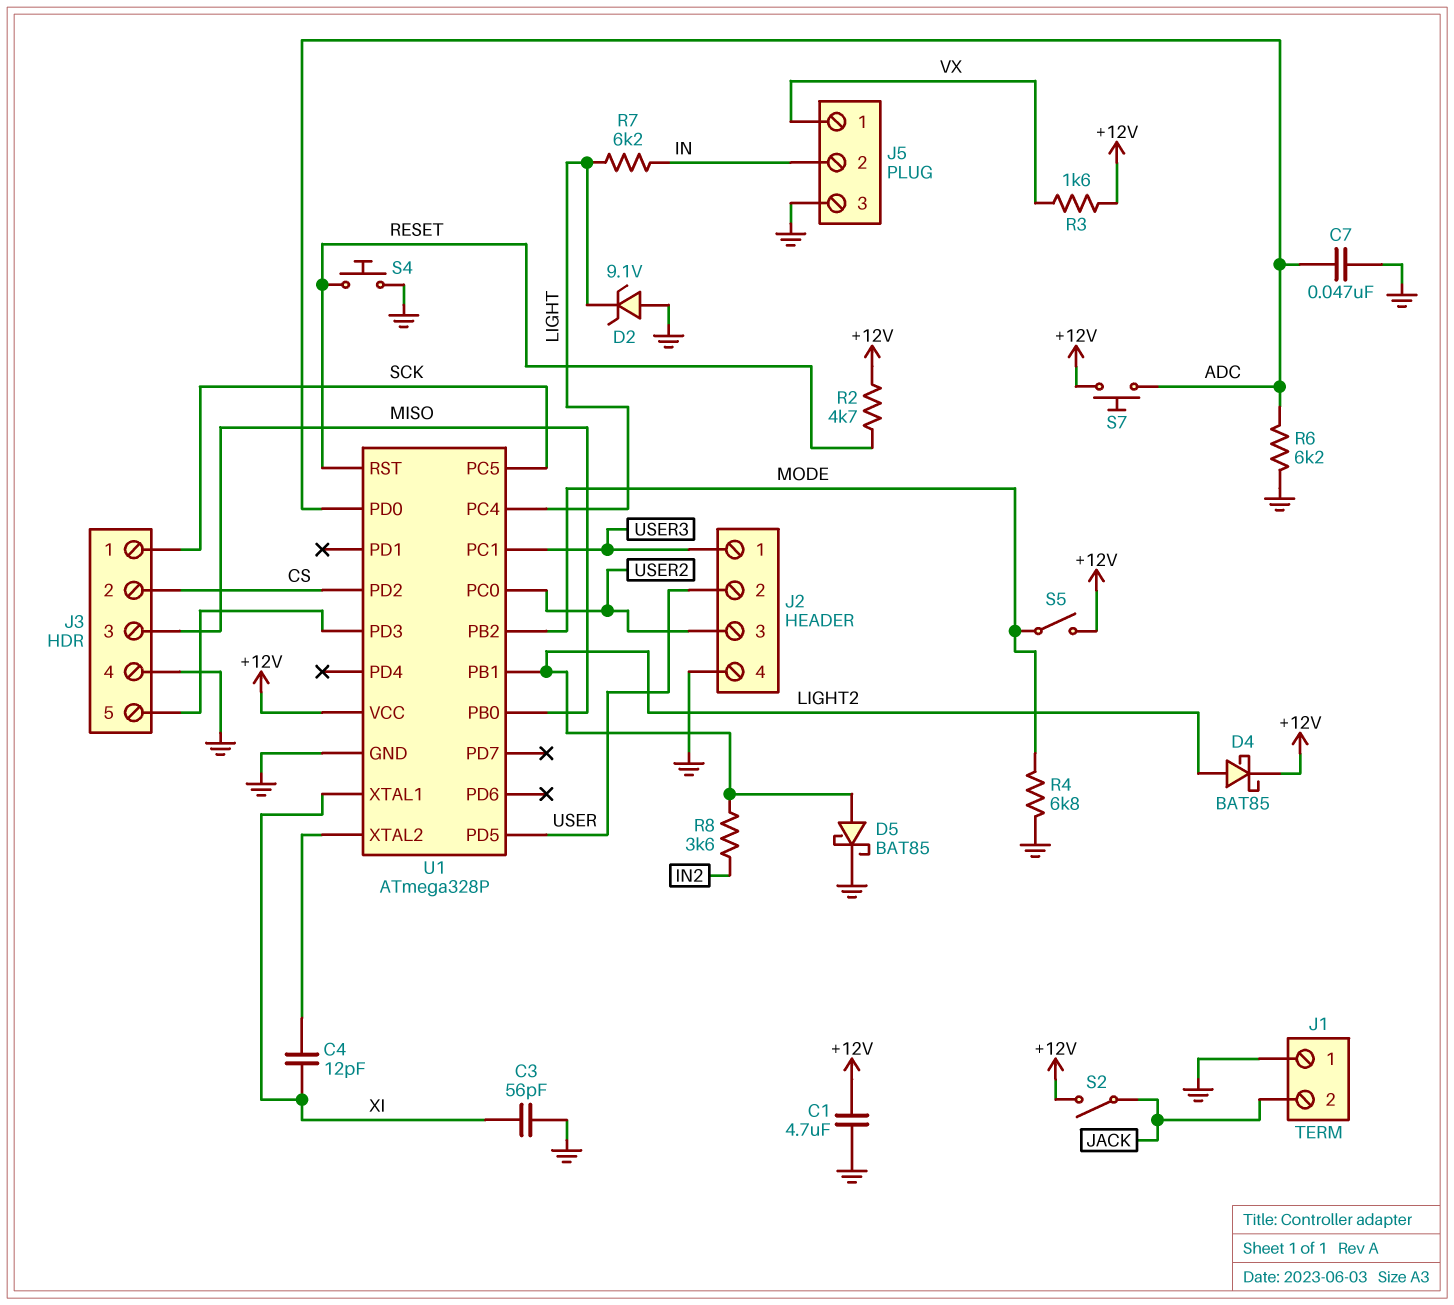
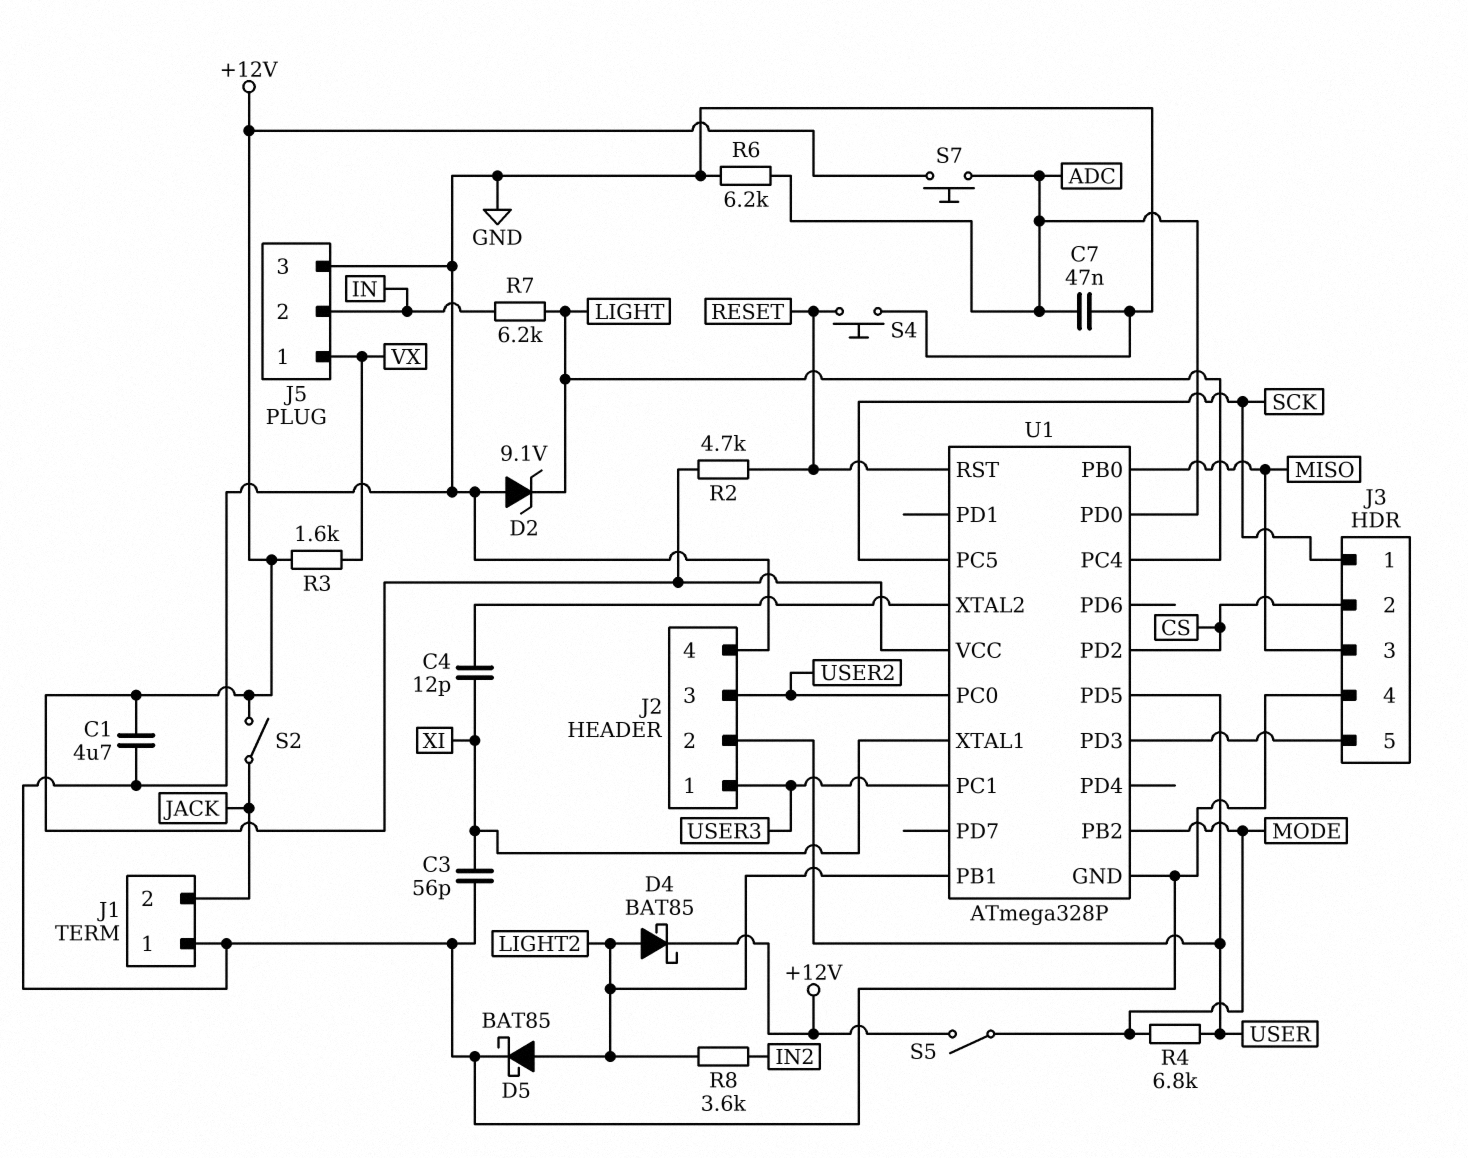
R4: 6.8k (GND, MODE) -> 6.8k (MODE, USER)

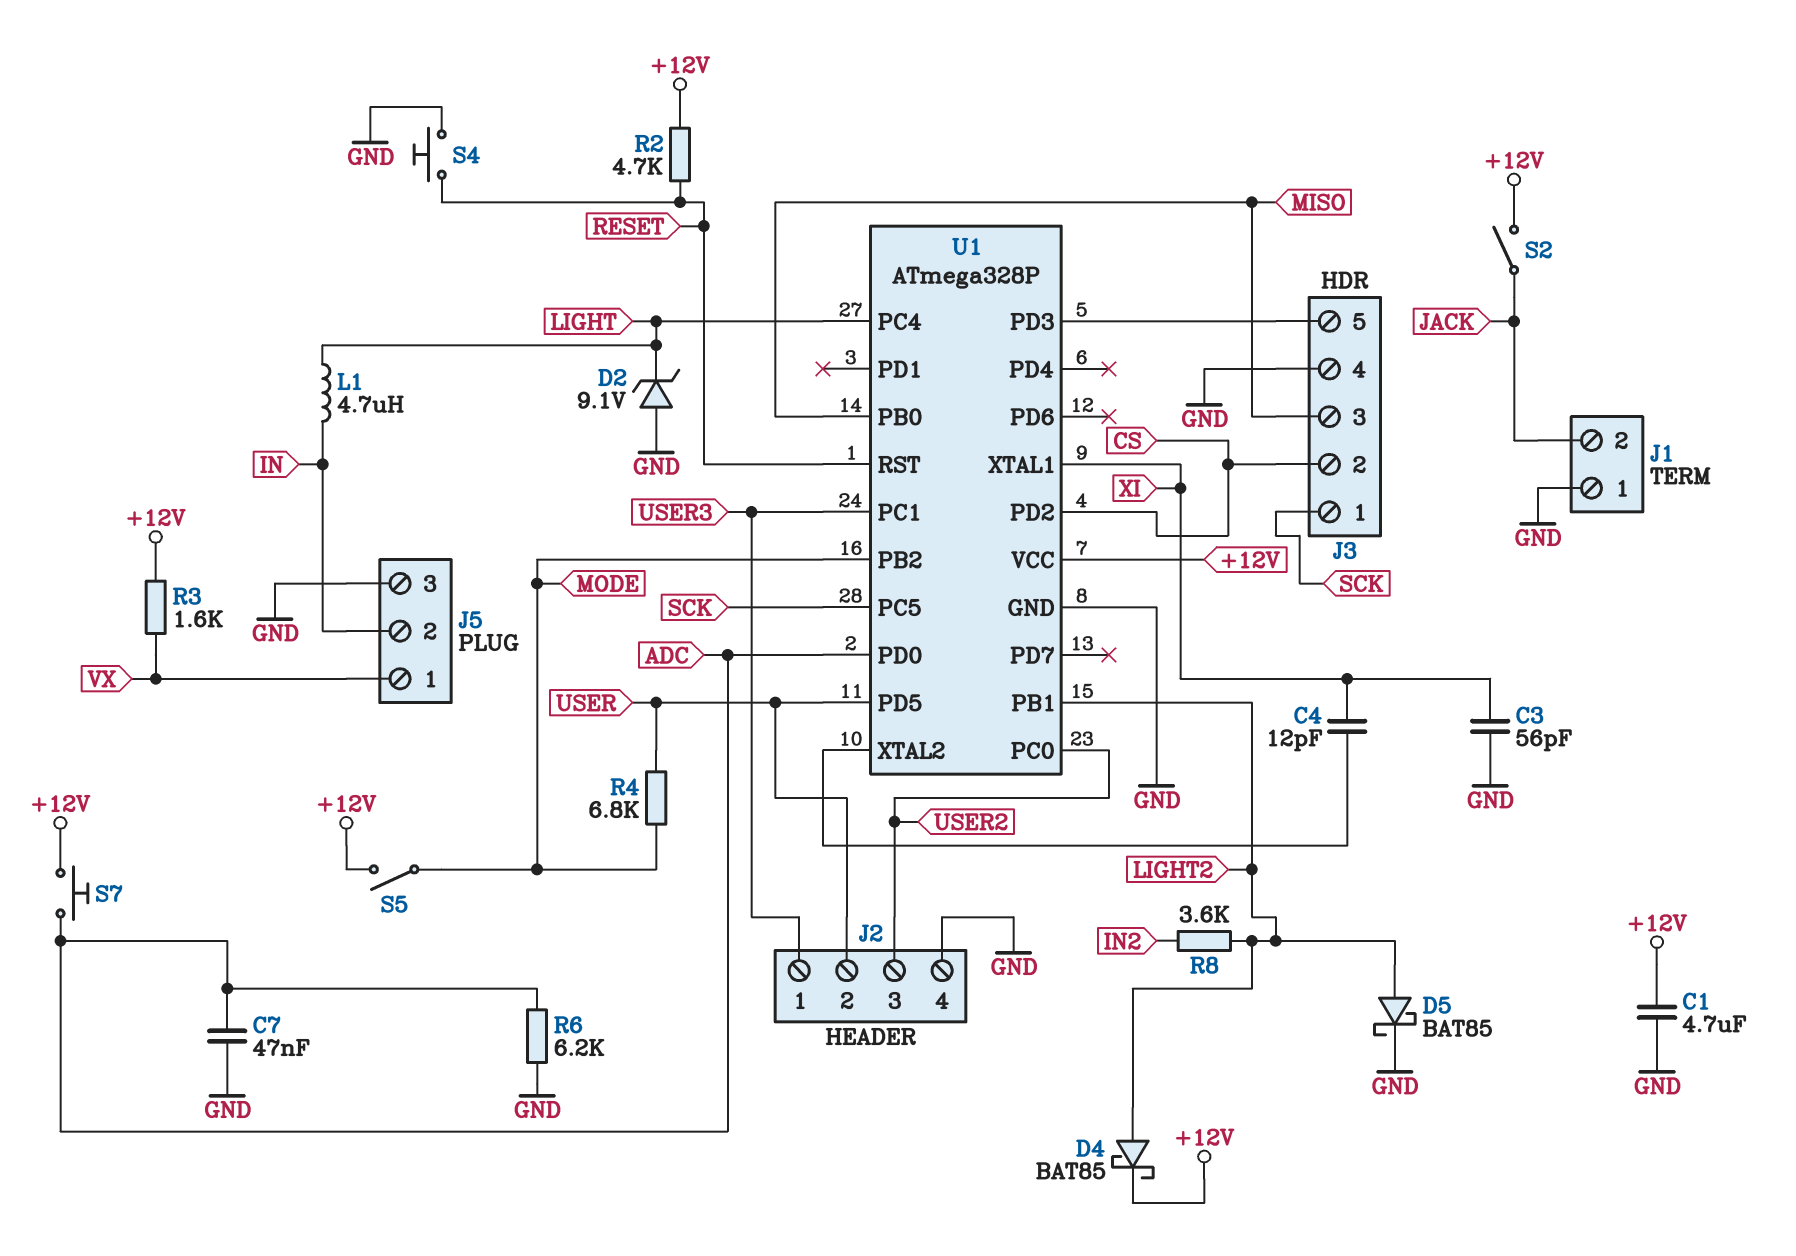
L1: none -> 4.7uH (IN, LIGHT)
R7: 6.2k (IN, LIGHT) -> none

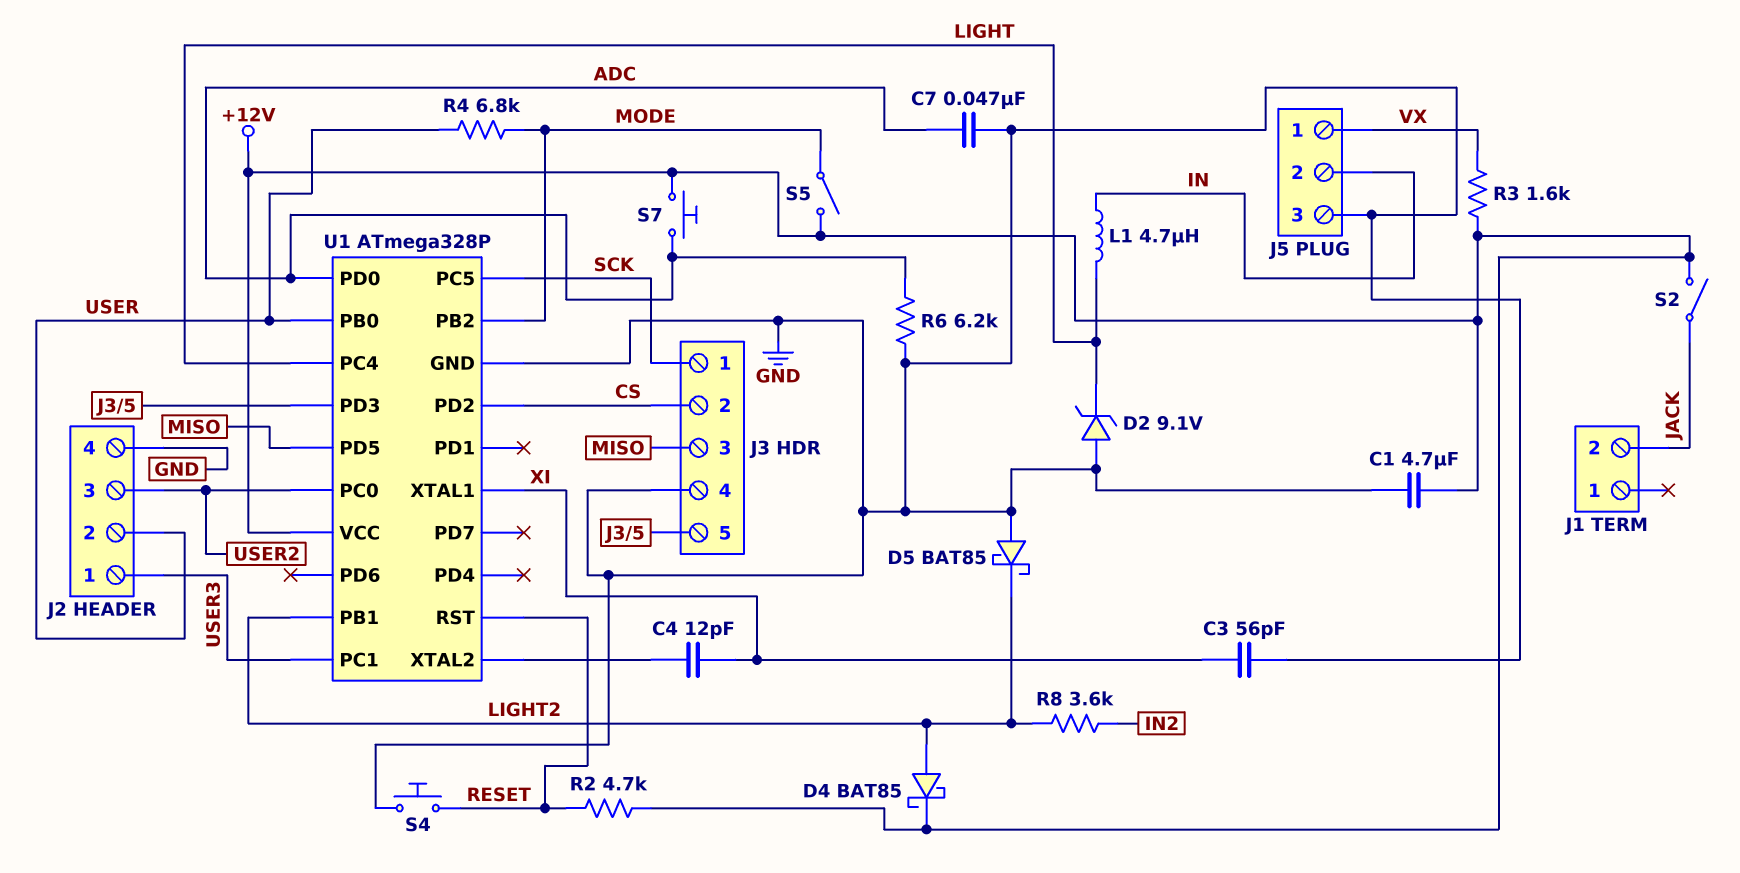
D5: schottky BAT85 (A LIGHT2, K GND) -> schottky BAT85 (A GND, K LIGHT2)
J1 pin 1: GND -> none
U1 pin PB0: MISO -> USER
U1 pin PD5: USER -> MISO

